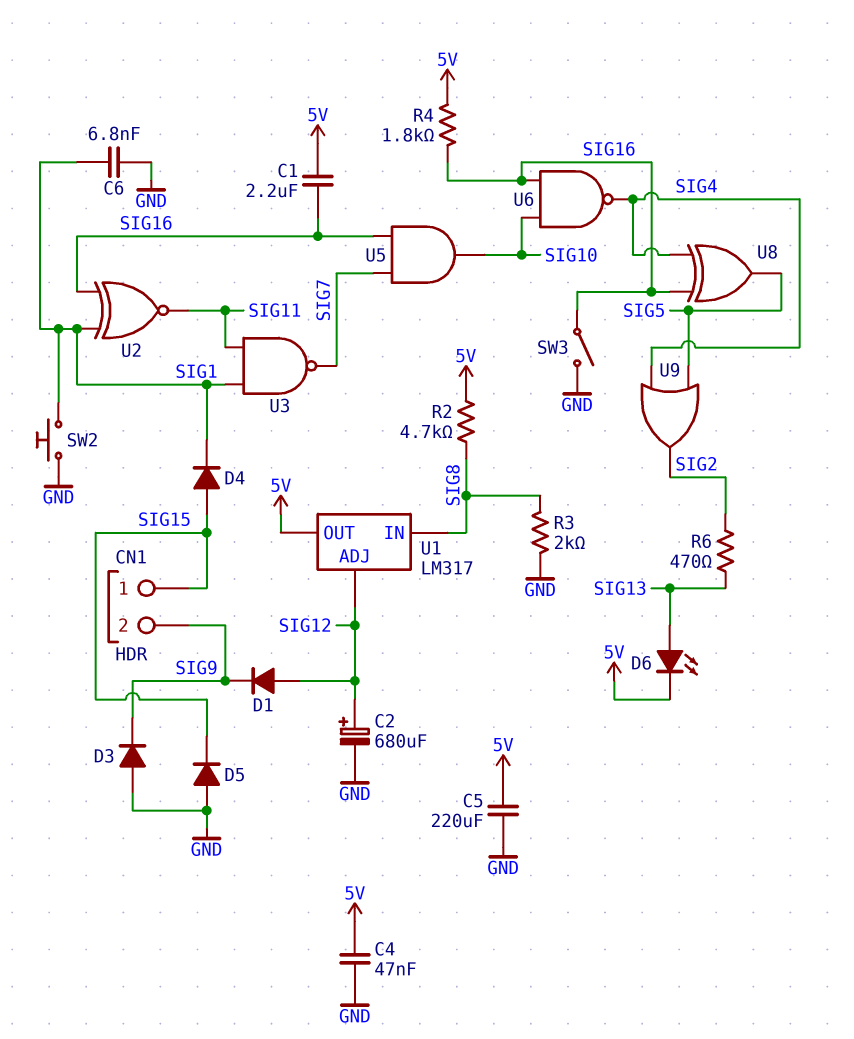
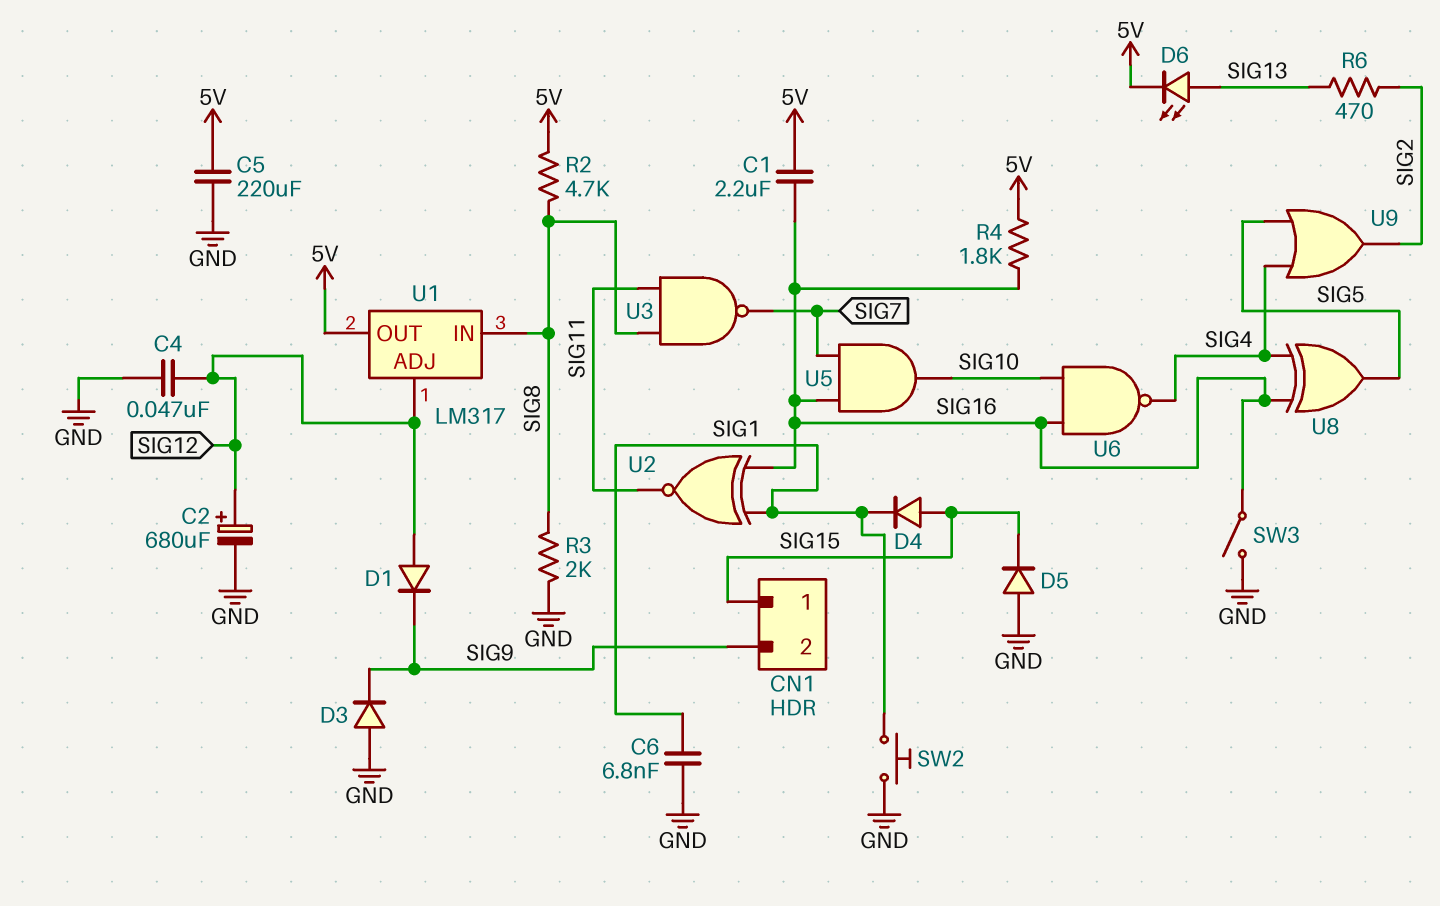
C4: 47nF (5V, GND) -> 47nF (GND, SIG12)
U3: NAND (in SIG1, in SIG11, out SIG7) -> NAND (in SIG8, in SIG11, out SIG7)

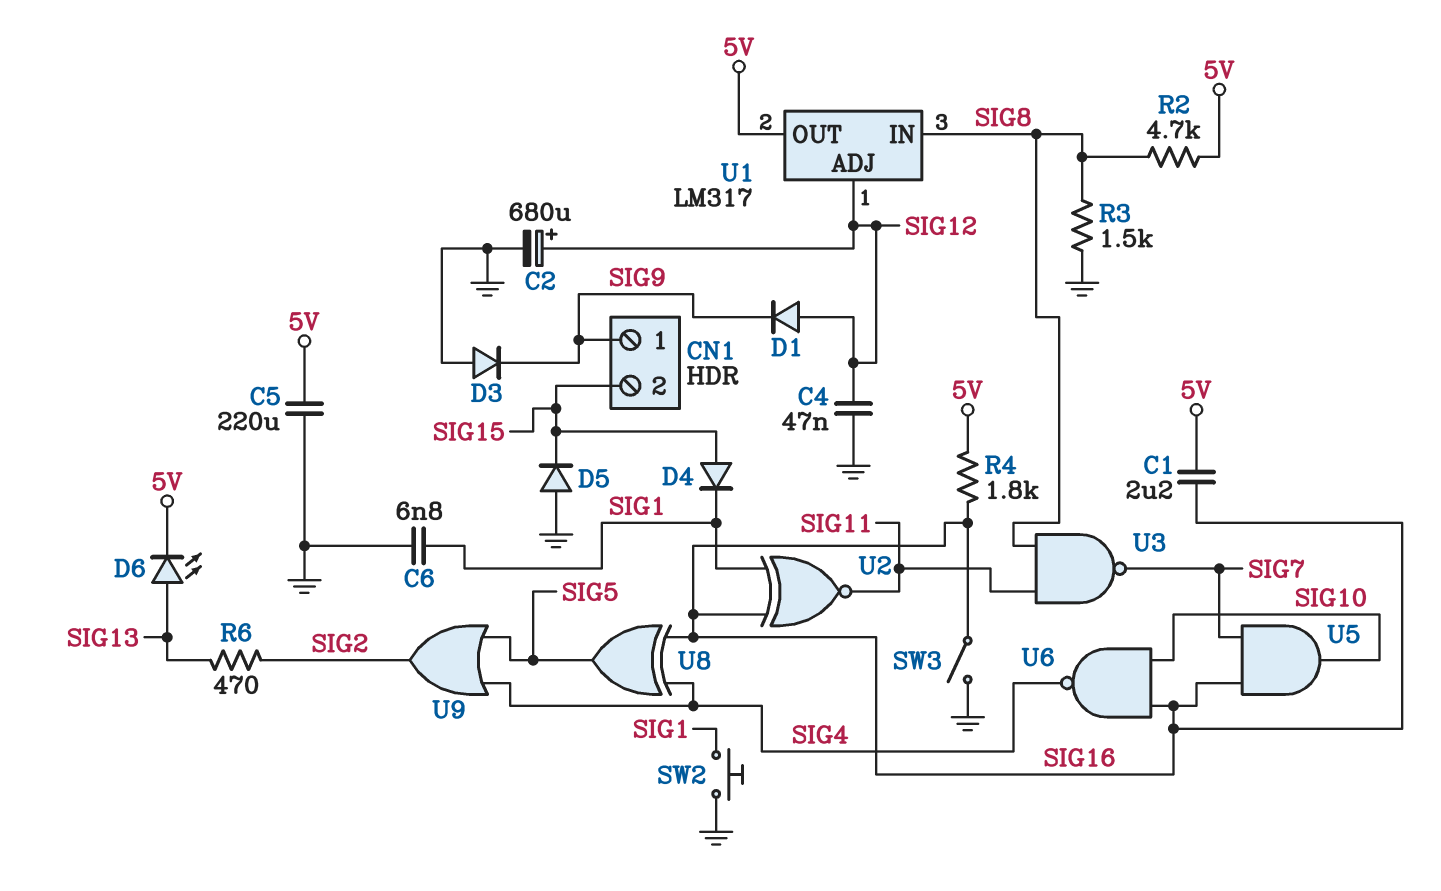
CN1 pin 1: SIG15 -> SIG9
CN1 pin 2: SIG9 -> SIG15
R3: 2k (GND, SIG8) -> 1.5k (GND, SIG8)

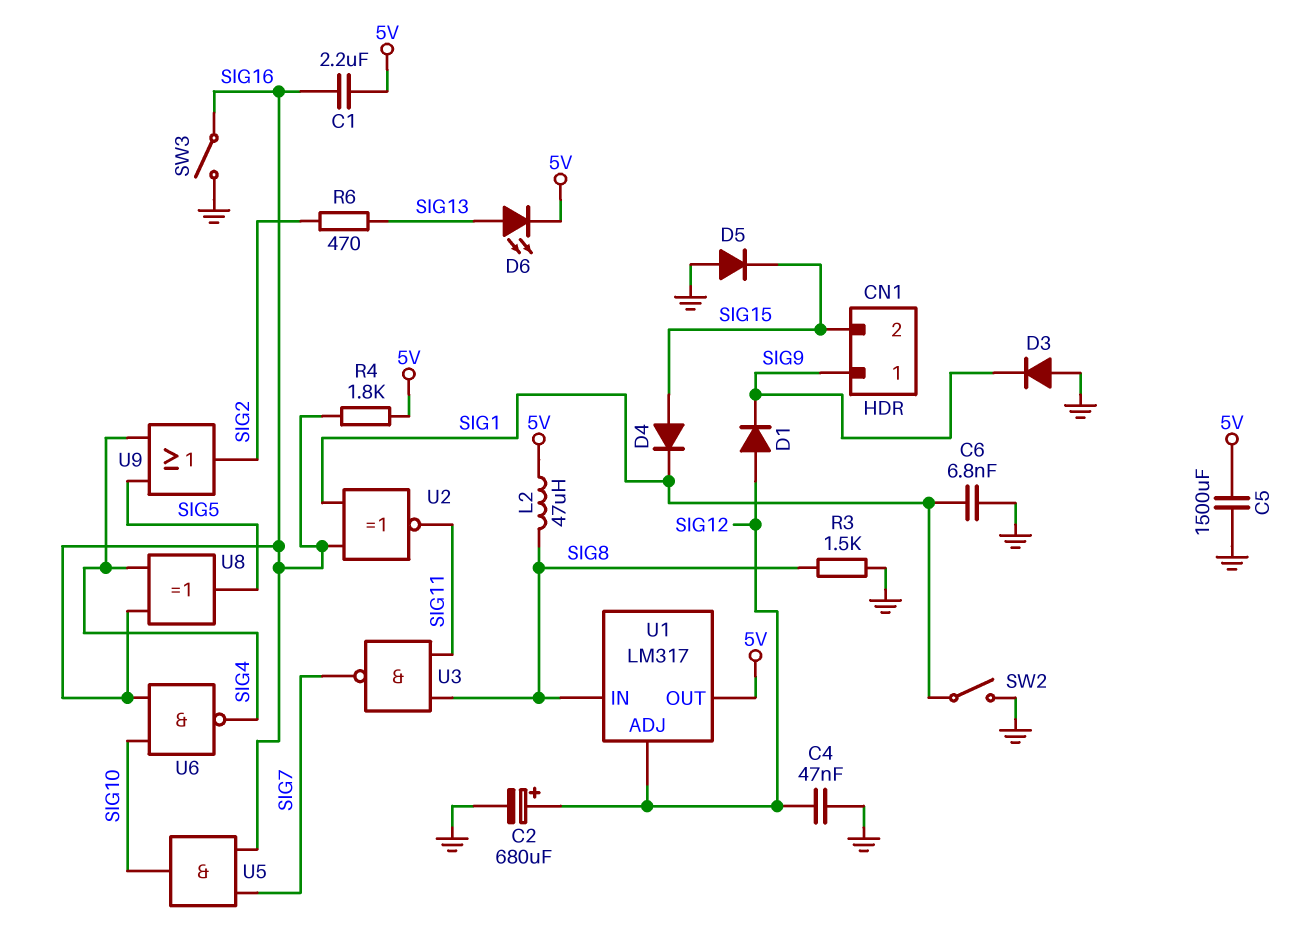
C5: 220uF (5V, GND) -> 1500uF (5V, GND)
L2: none -> 47uH (5V, SIG8)
R2: 4.7k (5V, SIG8) -> none
SW2: button (GND, SIG1) -> switch (GND, SIG1)

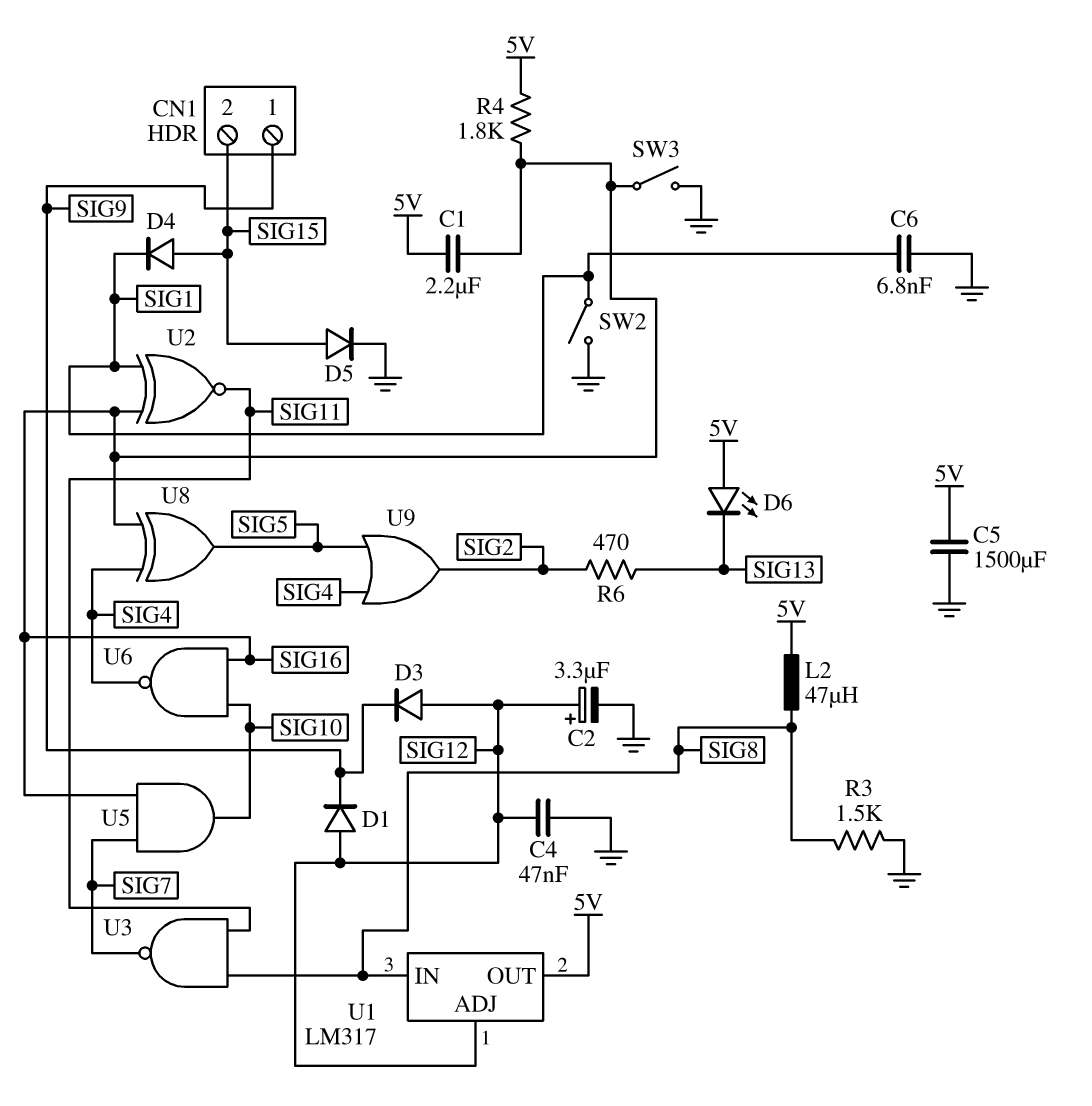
C2: 680uF (plus SIG12, minus GND) -> 3.3uF (plus SIG12, minus GND)
D3: diode (A GND, K SIG9) -> diode (A SIG12, K SIG9)
D5: diode (A GND, K SIG15) -> diode (A SIG15, K GND)
D6: LED (A SIG13, K 5V) -> LED (A 5V, K SIG13)

